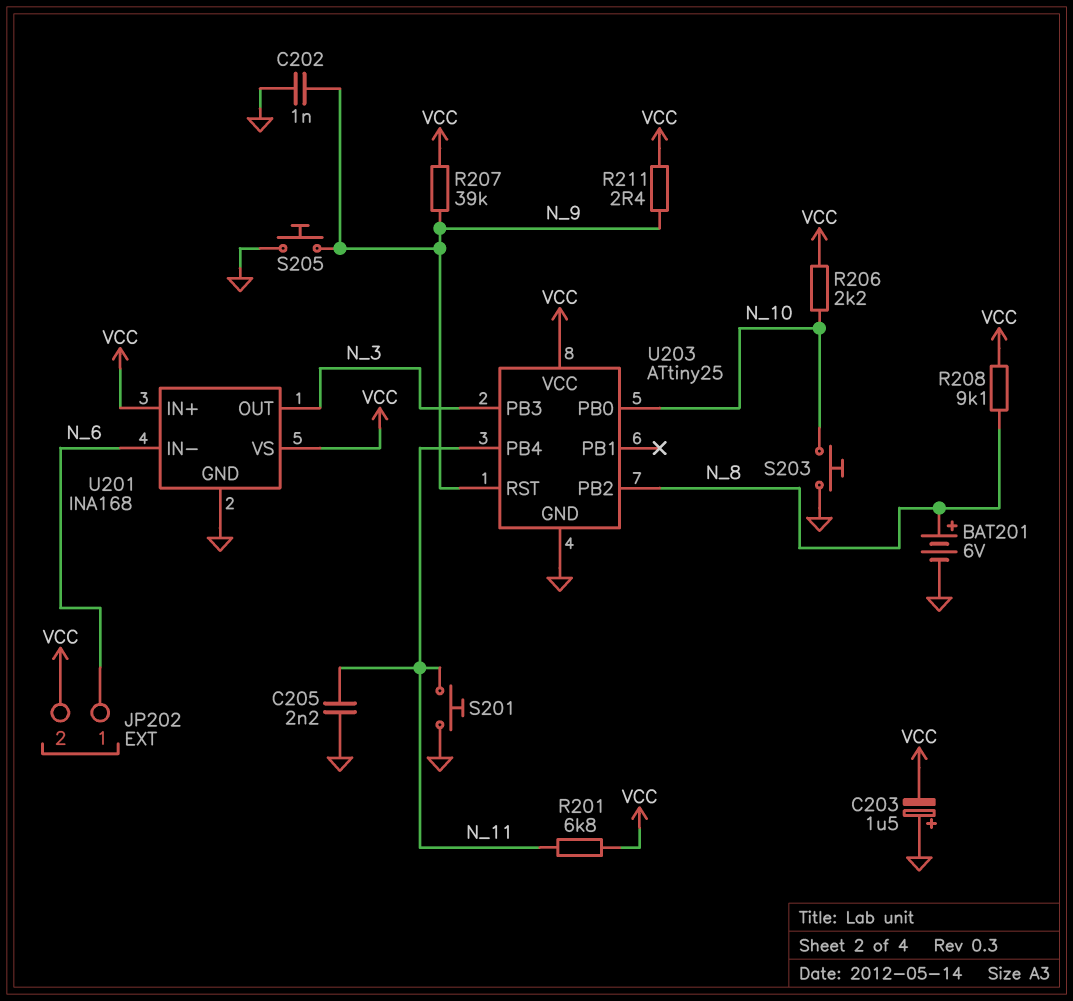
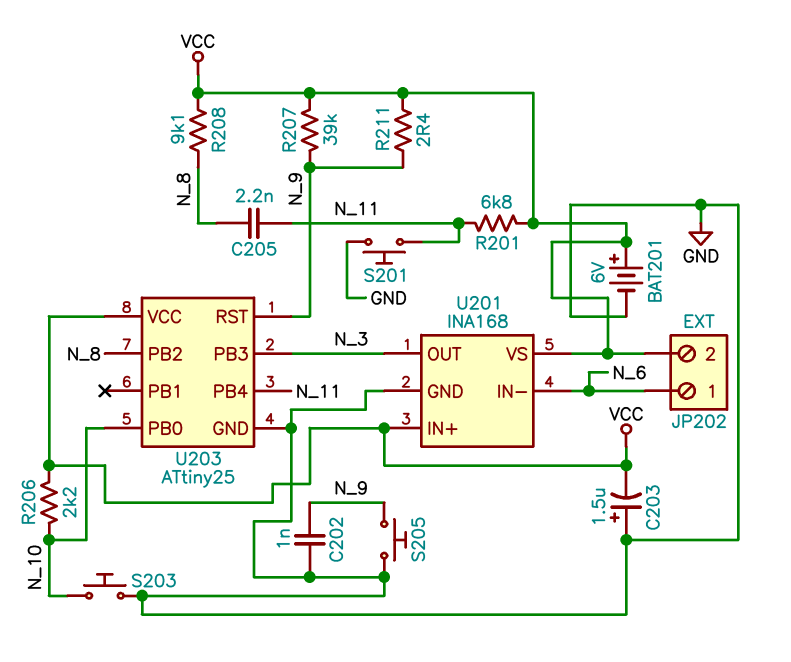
BAT201: 6V (plus N_8, minus GND) -> 6V (plus VCC, minus GND)
C205: 2.2nF (GND, N_11) -> 2.2nF (N_8, N_11)

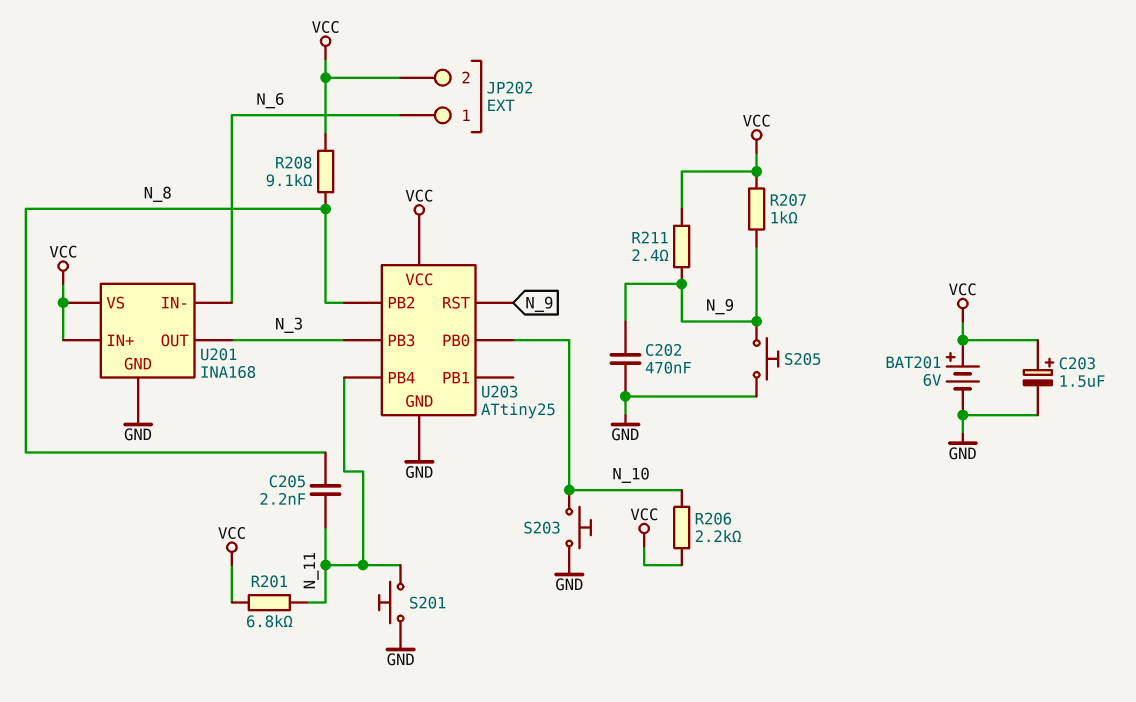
C202: 1nF (GND, N_9) -> 470nF (GND, N_9)
C203: 1.5uF (plus GND, minus VCC) -> 1.5uF (plus VCC, minus GND)
R207: 39k (N_9, VCC) -> 1k (N_9, VCC)

